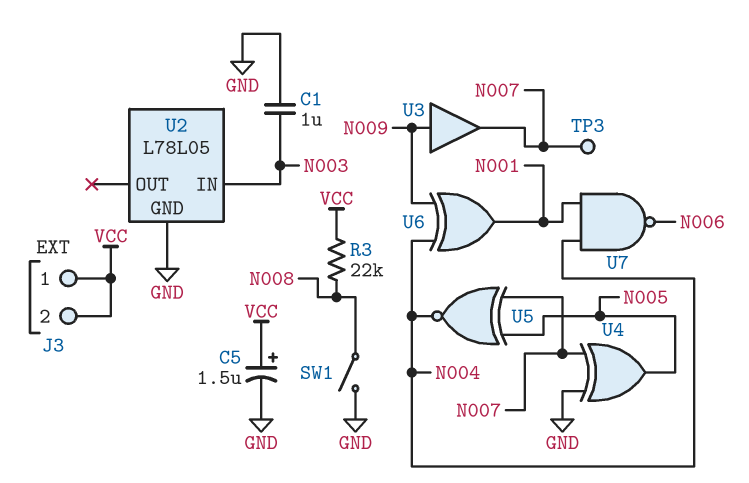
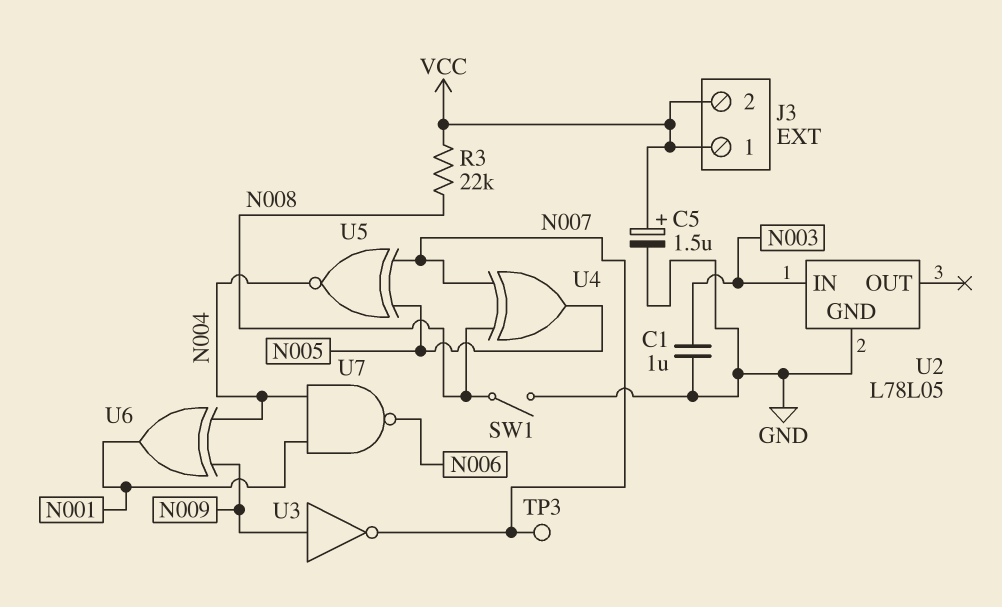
U3: buffer (in N009, out N007) -> NOT (in N009, out N007)
U4: XOR (in GND, in N007, out N005) -> XOR (in N007, in N008, out N005)

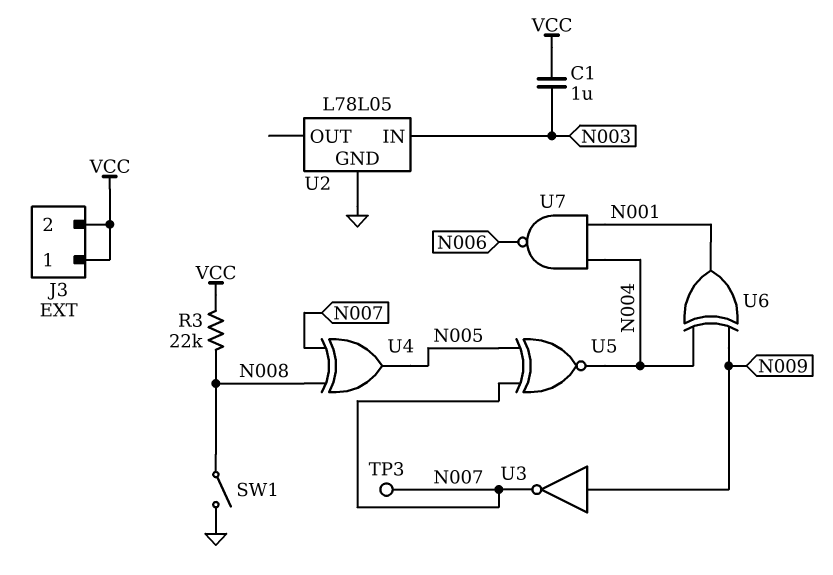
C1: 1uF (GND, N003) -> 1uF (N003, VCC)
C5: 1.5uF (plus VCC, minus GND) -> none

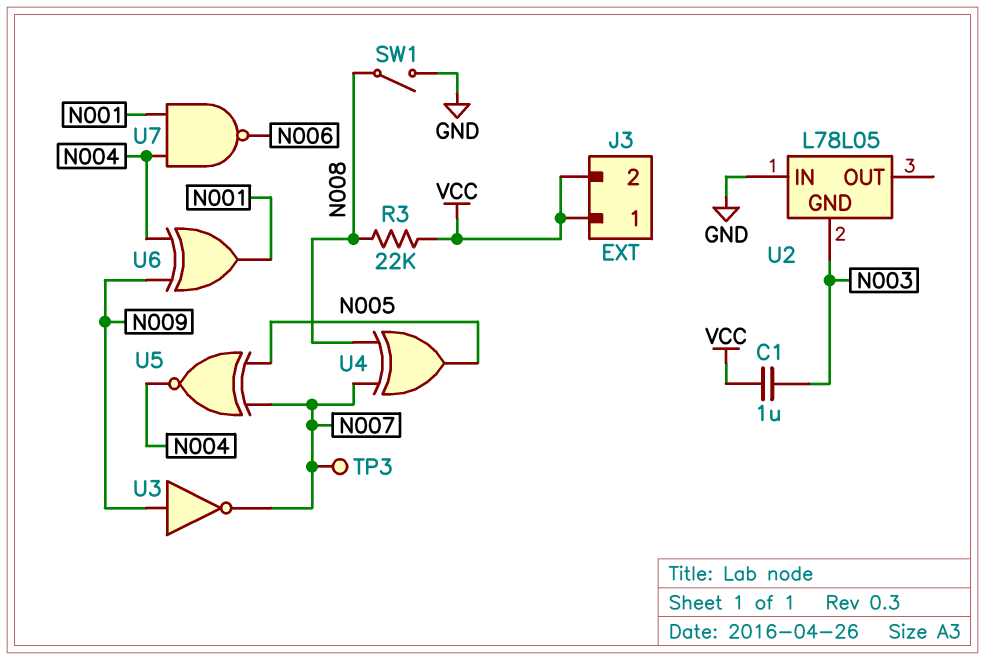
U2 pin GND: GND -> N003
U2 pin IN: N003 -> GND

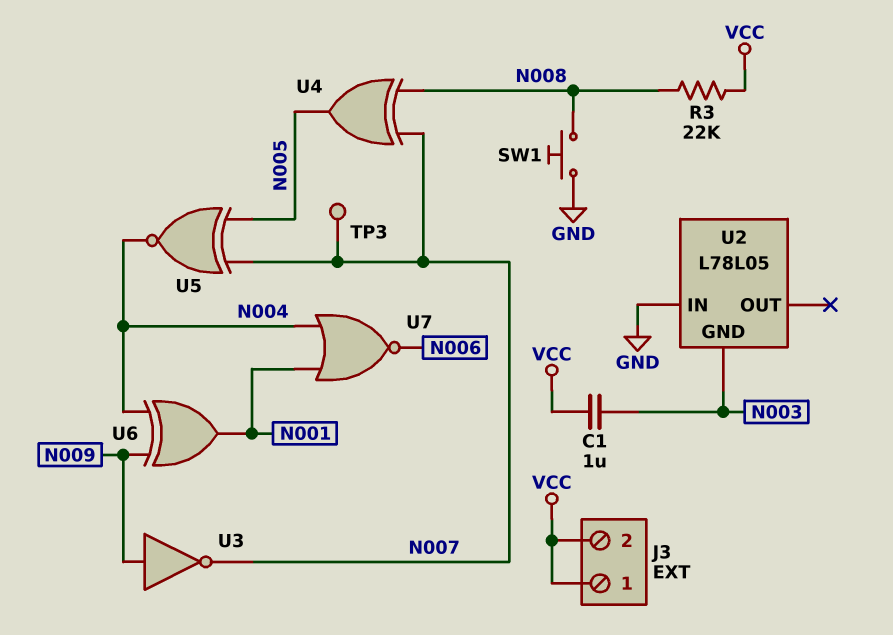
SW1: switch (GND, N008) -> button (GND, N008)
U7: NAND (in N001, in N004, out N006) -> NOR (in N001, in N004, out N006)

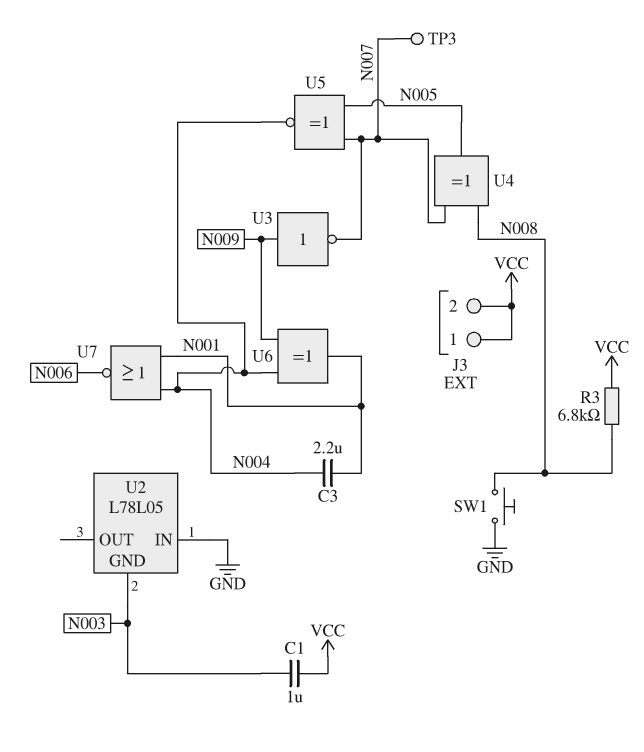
C3: none -> 2.2uF (N001, N004)
R3: 22k (N008, VCC) -> 6.8k (N008, VCC)

